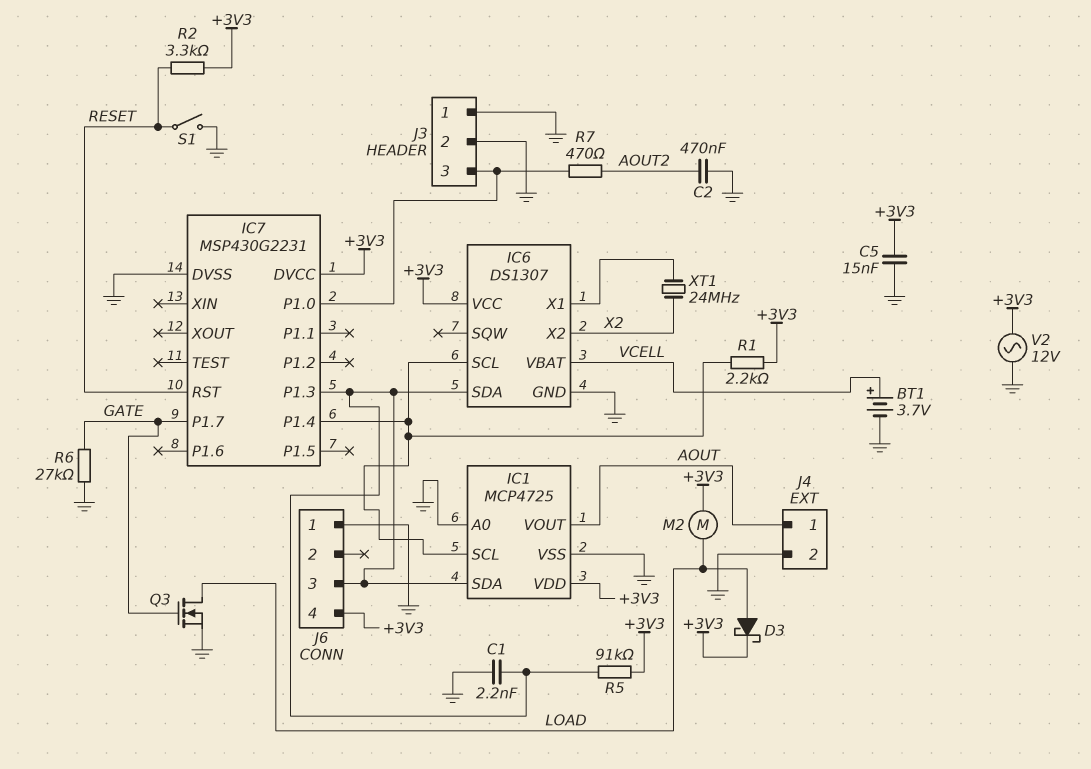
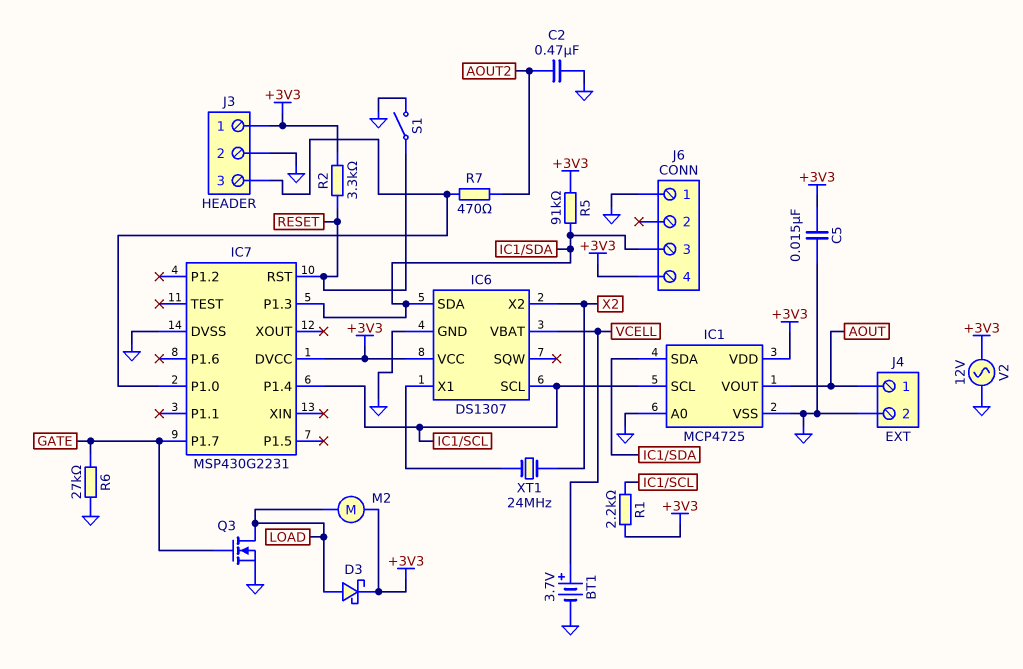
C1: 2.2nF (GND, IC1/SDA) -> none
J3 pin 1: GND -> +3V3

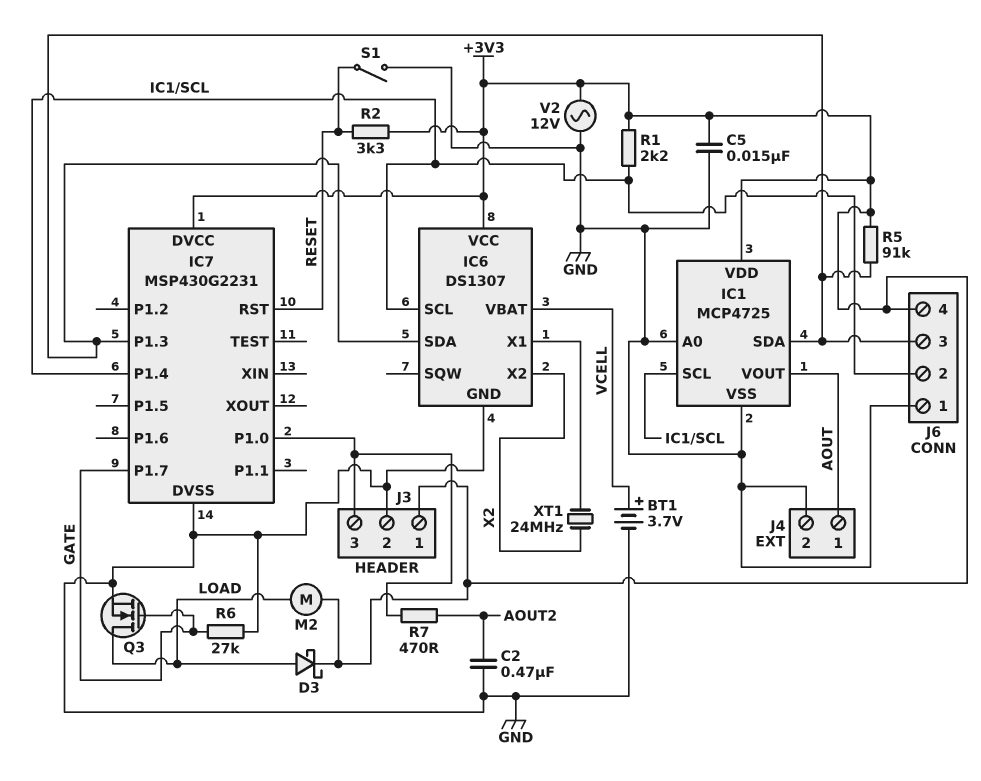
J6 pin 2: none -> IC1/SCL

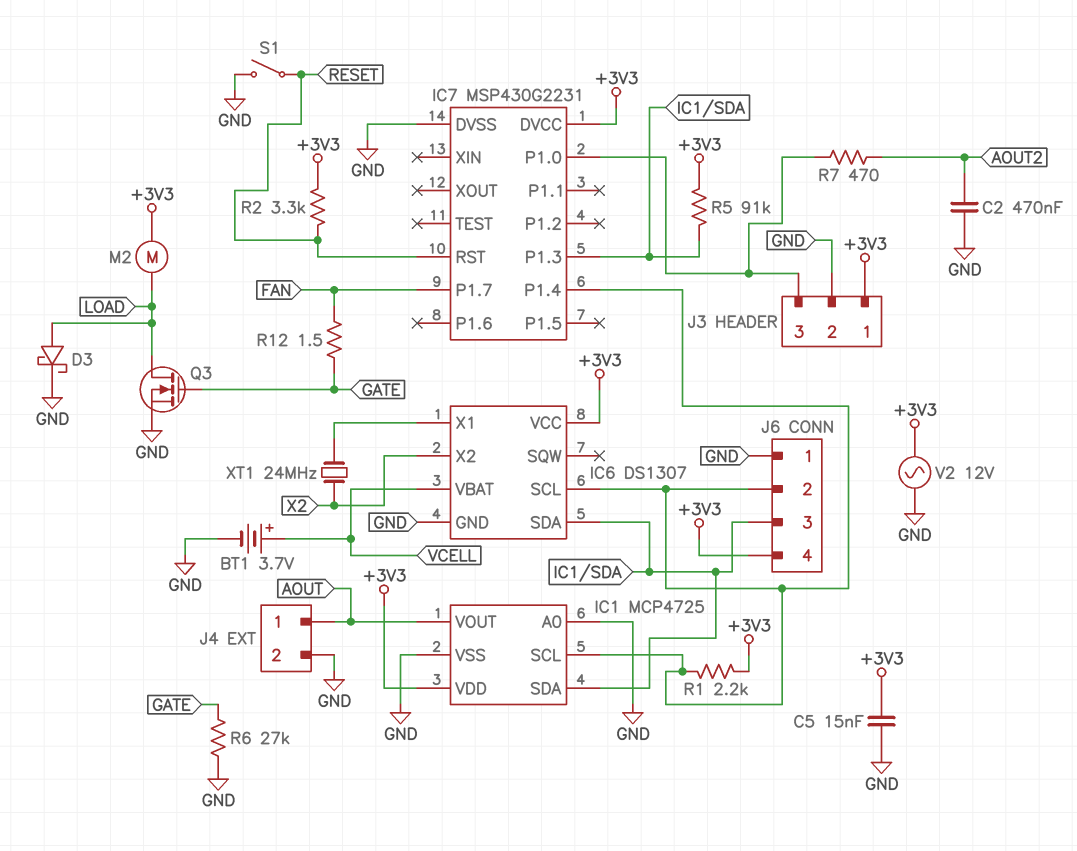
D3: schottky (A LOAD, K +3V3) -> schottky (A LOAD, K GND)
IC7 pin P1.7: GATE -> FAN
R12: none -> 1.5 (FAN, GATE)

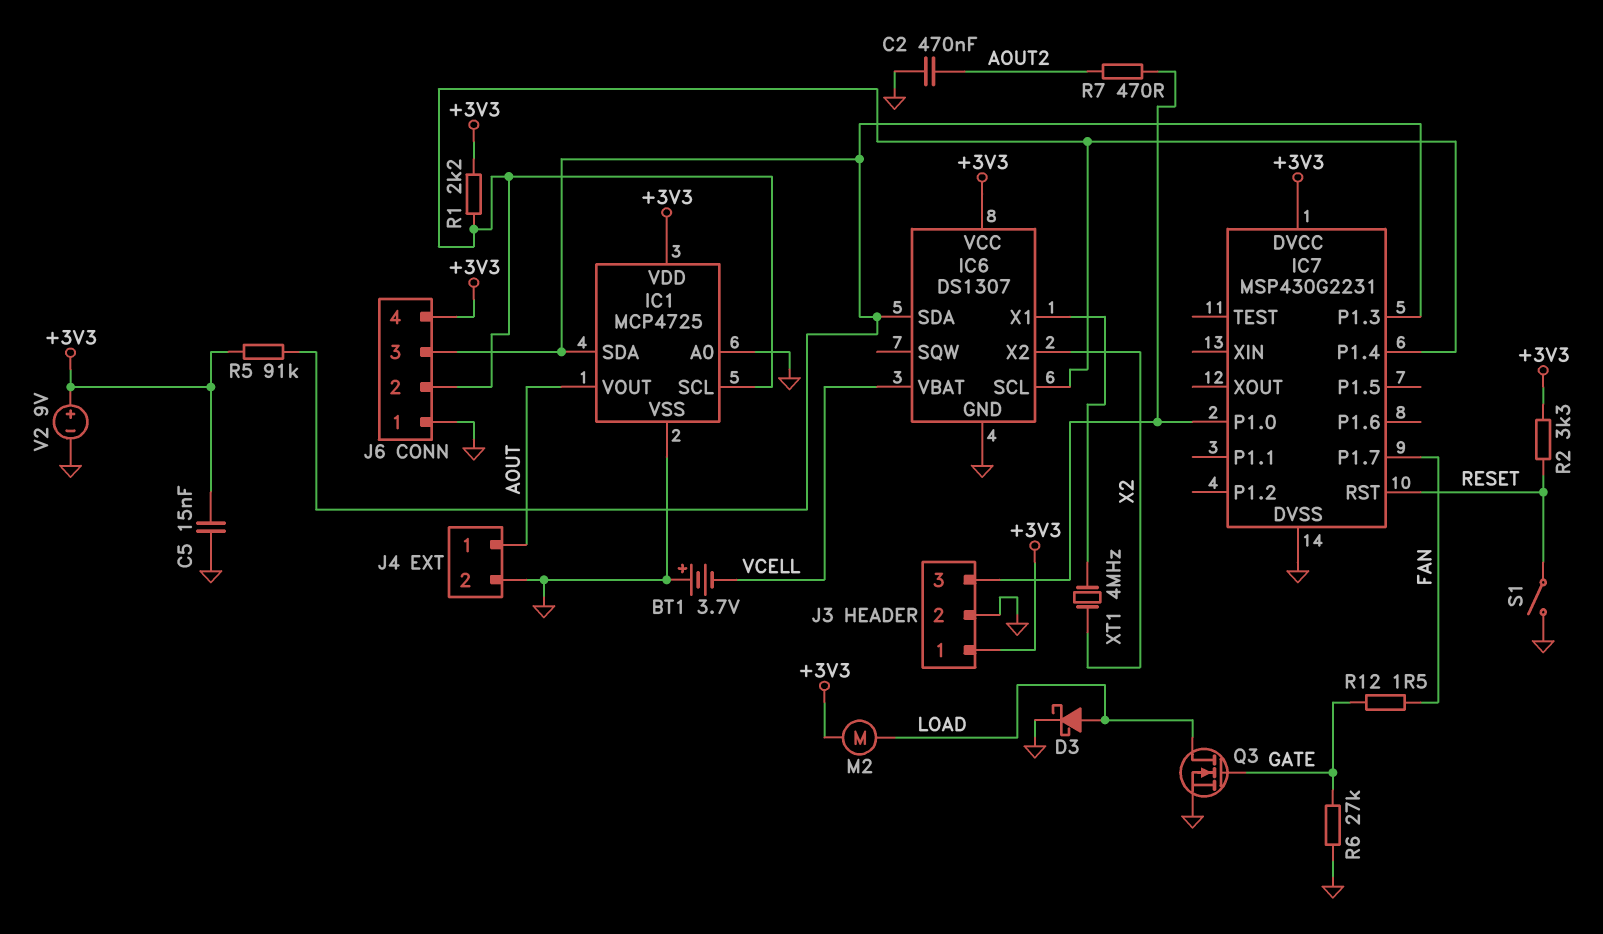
BT1: 3.7V (plus VCELL, minus GND) -> 3.7V (plus GND, minus VCELL)
V2: AC 12V (+3V3, GND) -> 9V (plus +3V3, minus GND)
XT1: 24MHz (IC6/X1, X2) -> 4MHz (IC6/X1, X2)

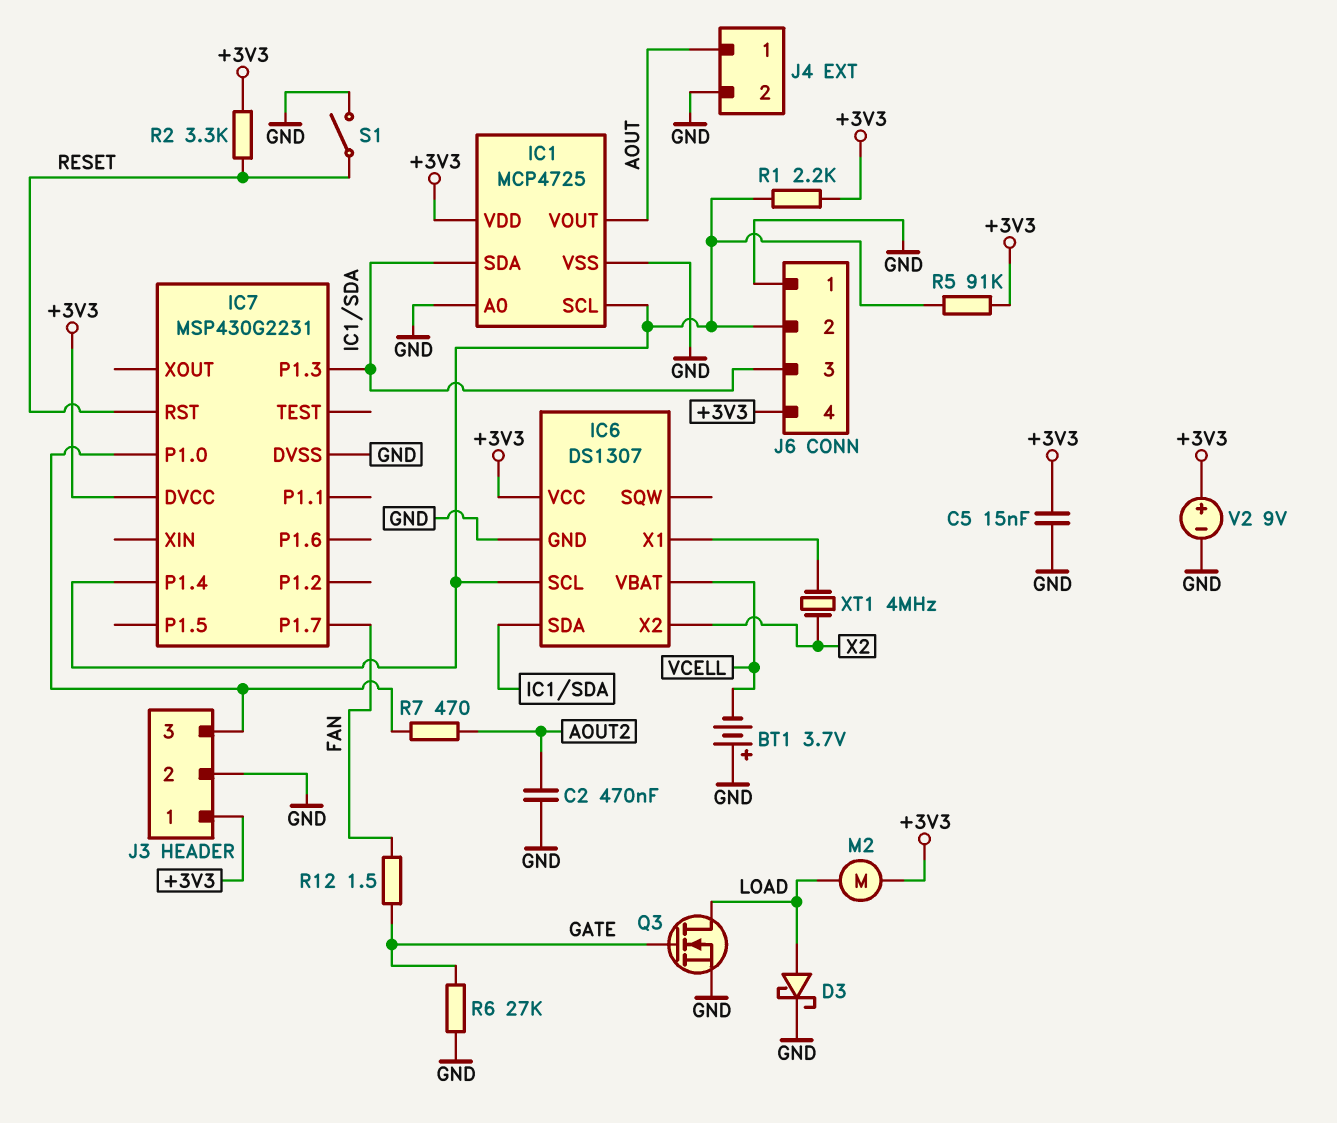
R5: 91k (+3V3, IC1/SDA) -> 91k (+3V3, IC1/SCL)

